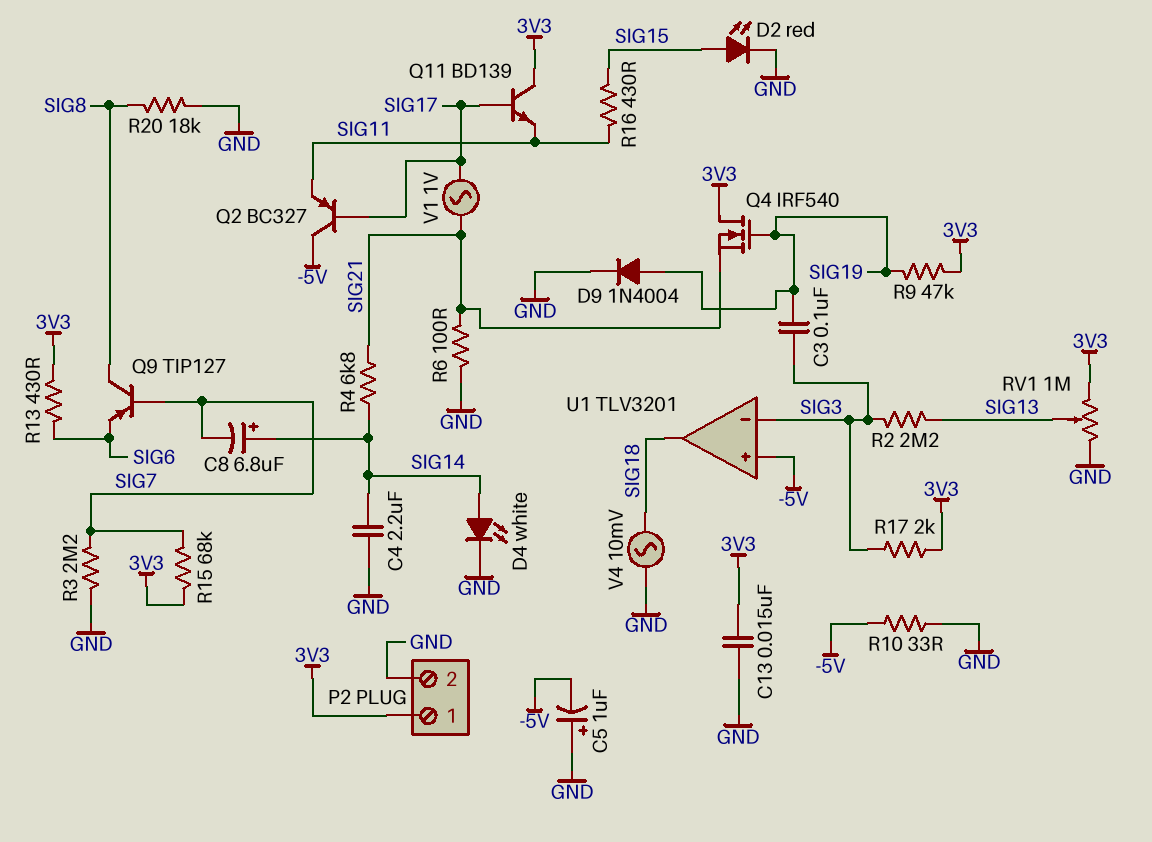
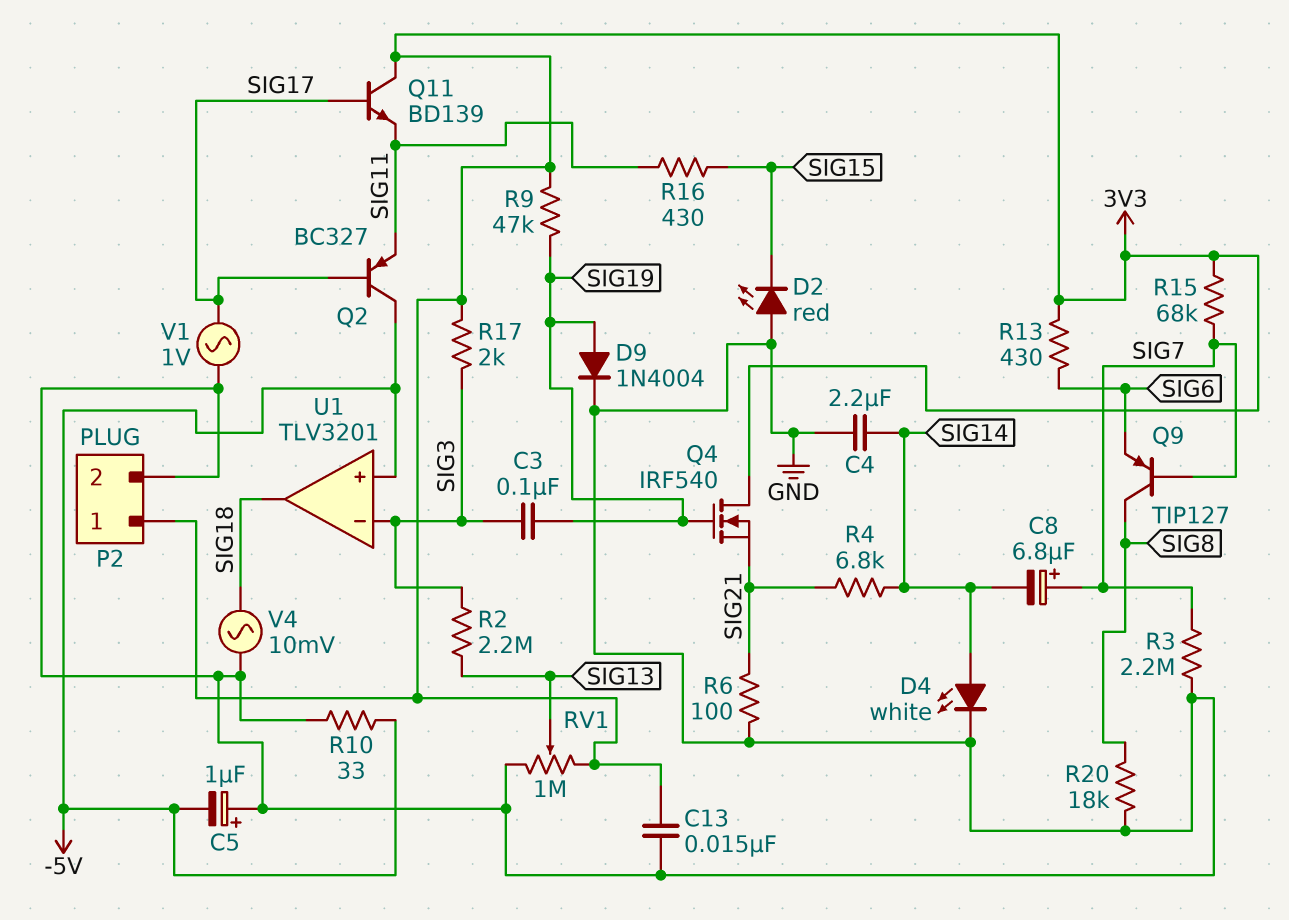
C8: 6.8uF (plus SIG14, minus SIG7) -> 6.8uF (plus SIG7, minus SIG14)
D2: LED red (A SIG15, K GND) -> LED red (A GND, K SIG15)
V1: AC 1V (SIG17, SIG21) -> AC 1V (GND, SIG17)

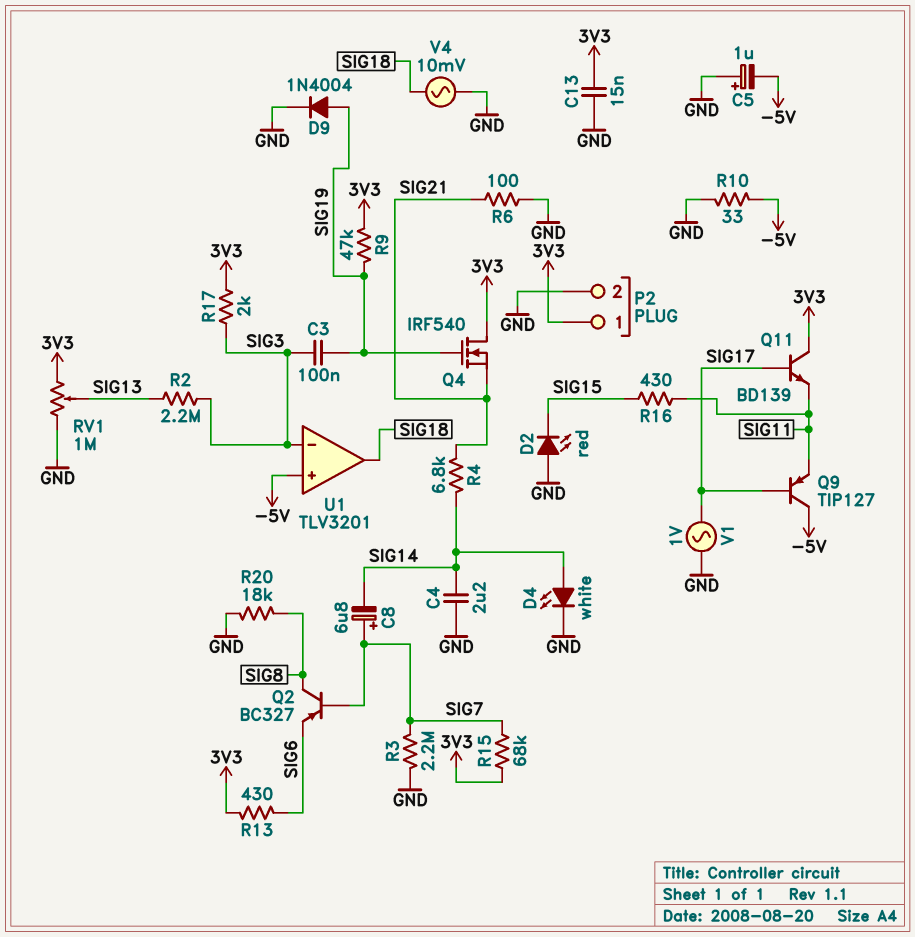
Q2: PNP BC327 (B SIG17, C -5V, E SIG11) -> PNP BC327 (B SIG7, C SIG8, E SIG6)
Q9: PNP TIP127 (B SIG7, C SIG8, E SIG6) -> PNP TIP127 (B SIG17, C -5V, E SIG11)

